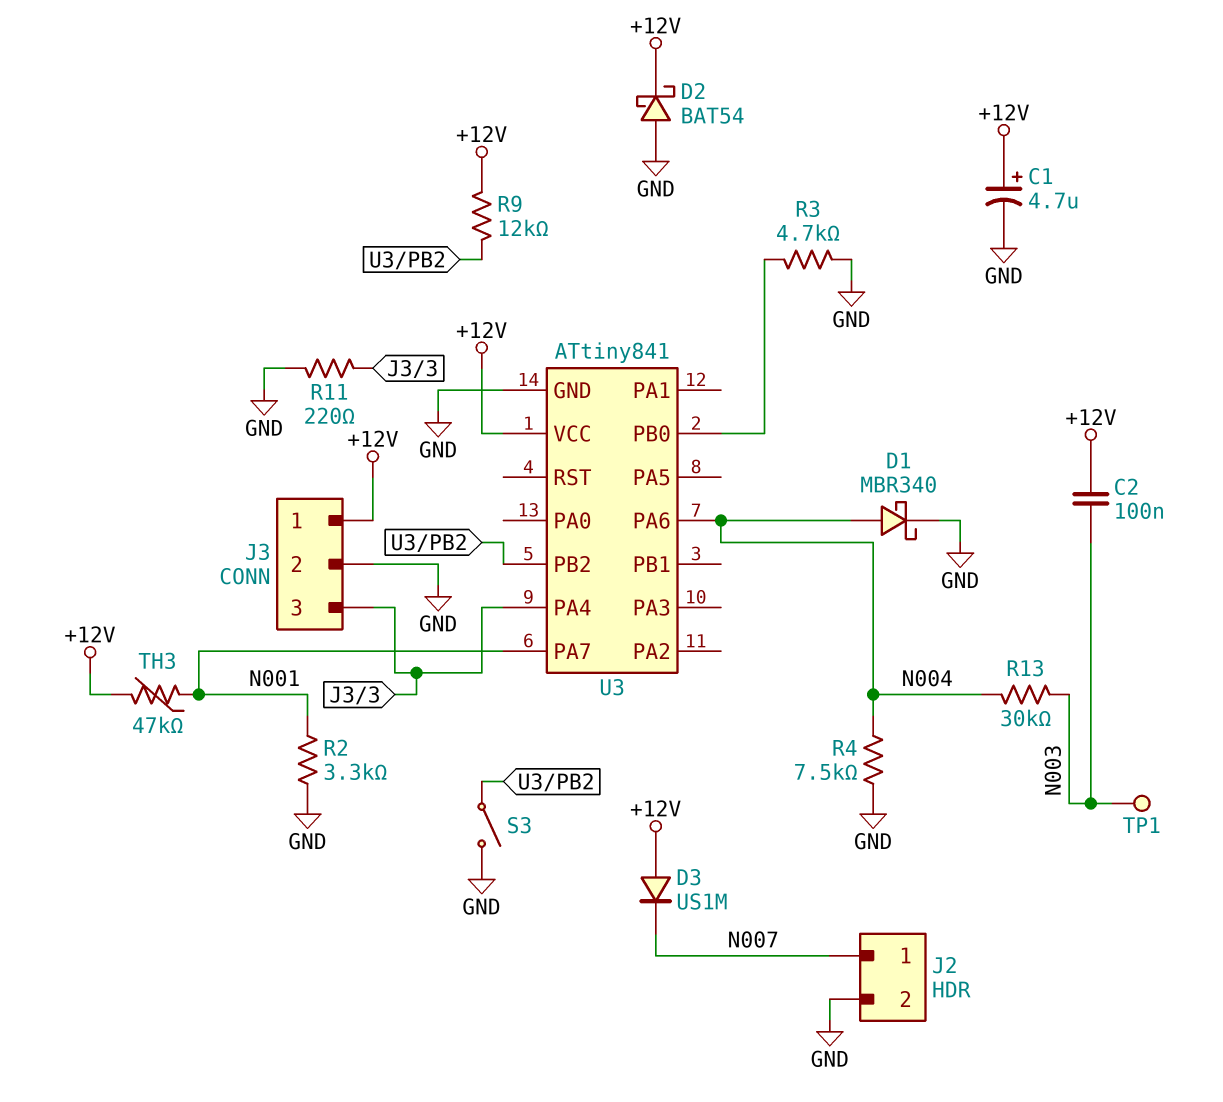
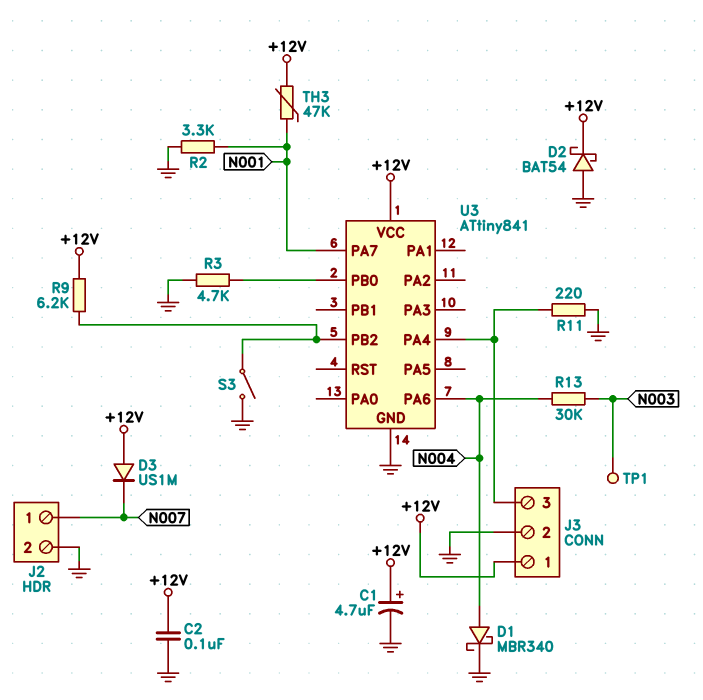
C2: 100nF (+12V, N003) -> 100nF (+12V, GND)
R4: 7.5k (GND, N004) -> none
R9: 12k (+12V, U3/PB2) -> 6.2k (+12V, U3/PB2)

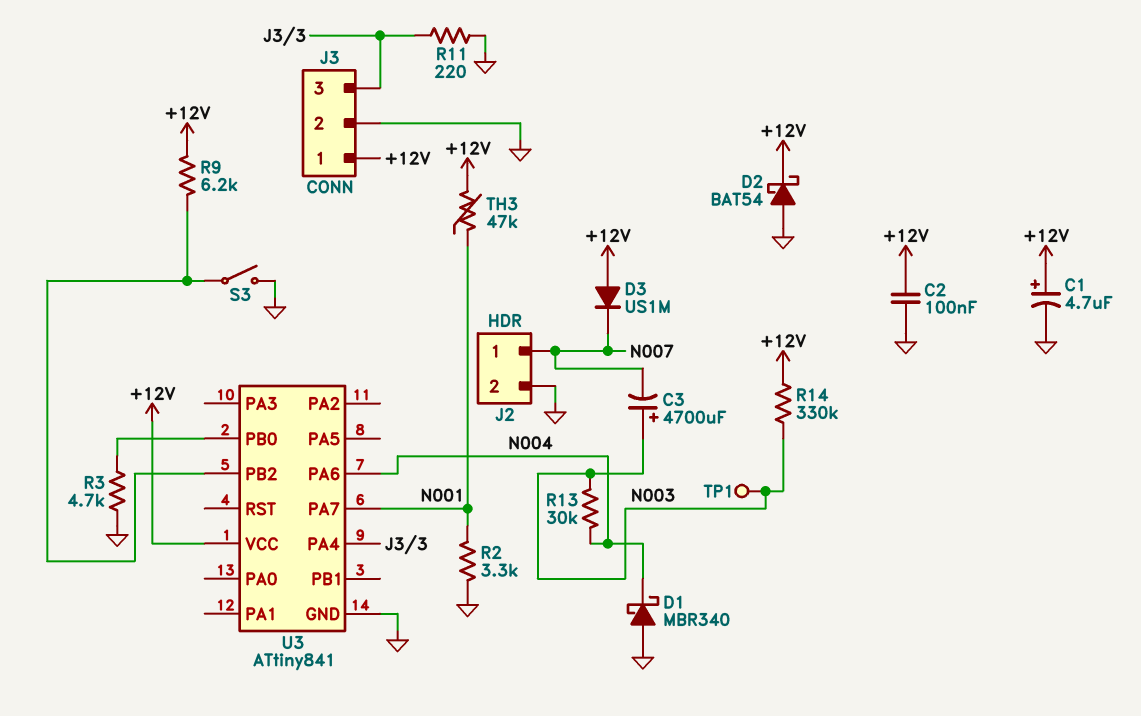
C3: none -> 4700uF (plus N003, minus N007)
D1: schottky MBR340 (A N004, K GND) -> schottky MBR340 (A GND, K N004)
R14: none -> 330k (+12V, N003)

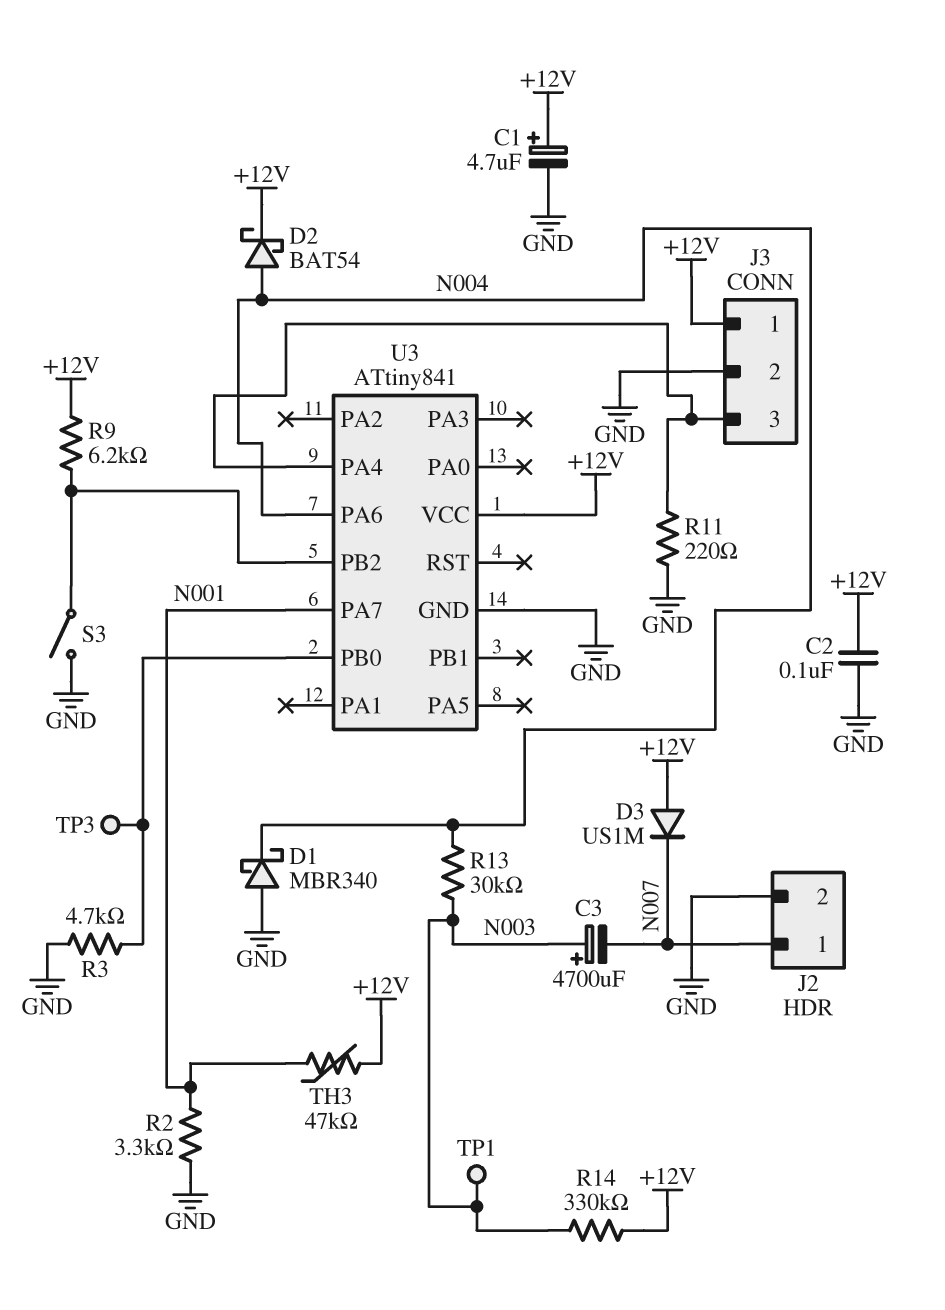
D2: schottky BAT54 (A GND, K +12V) -> schottky BAT54 (A N004, K +12V)
TP3: none -> test point (U3/PB0)

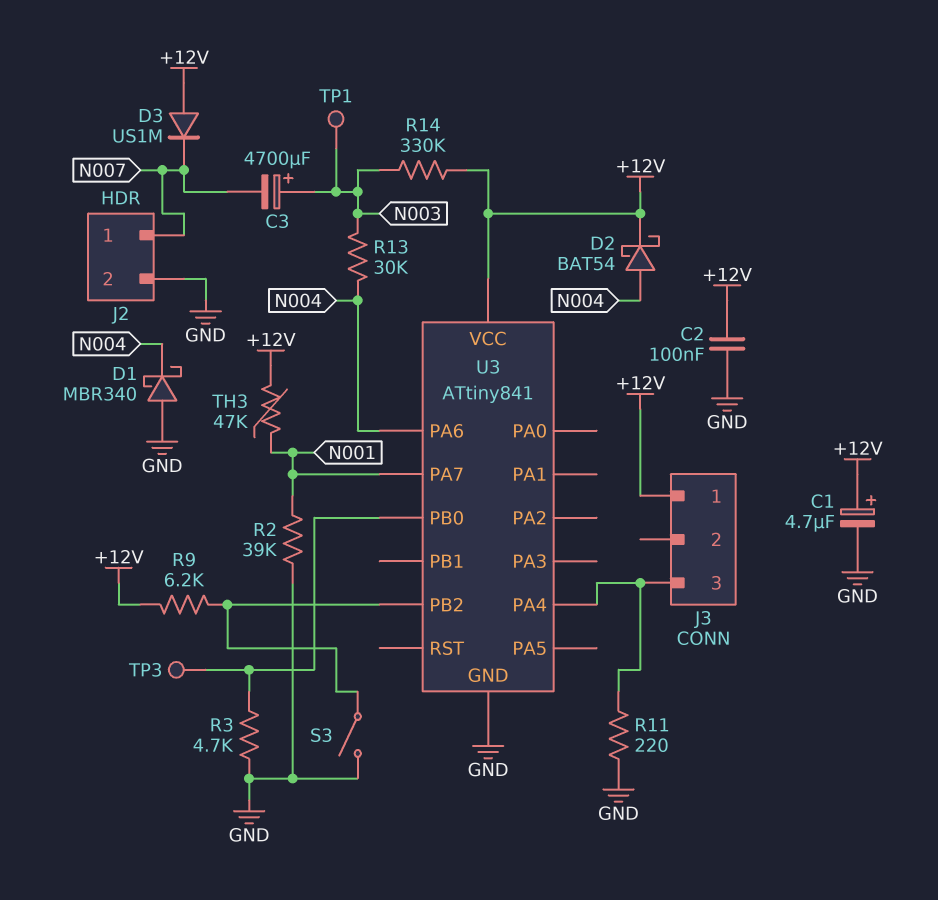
J3 pin 2: GND -> none
R2: 3.3k (GND, N001) -> 39k (GND, N001)

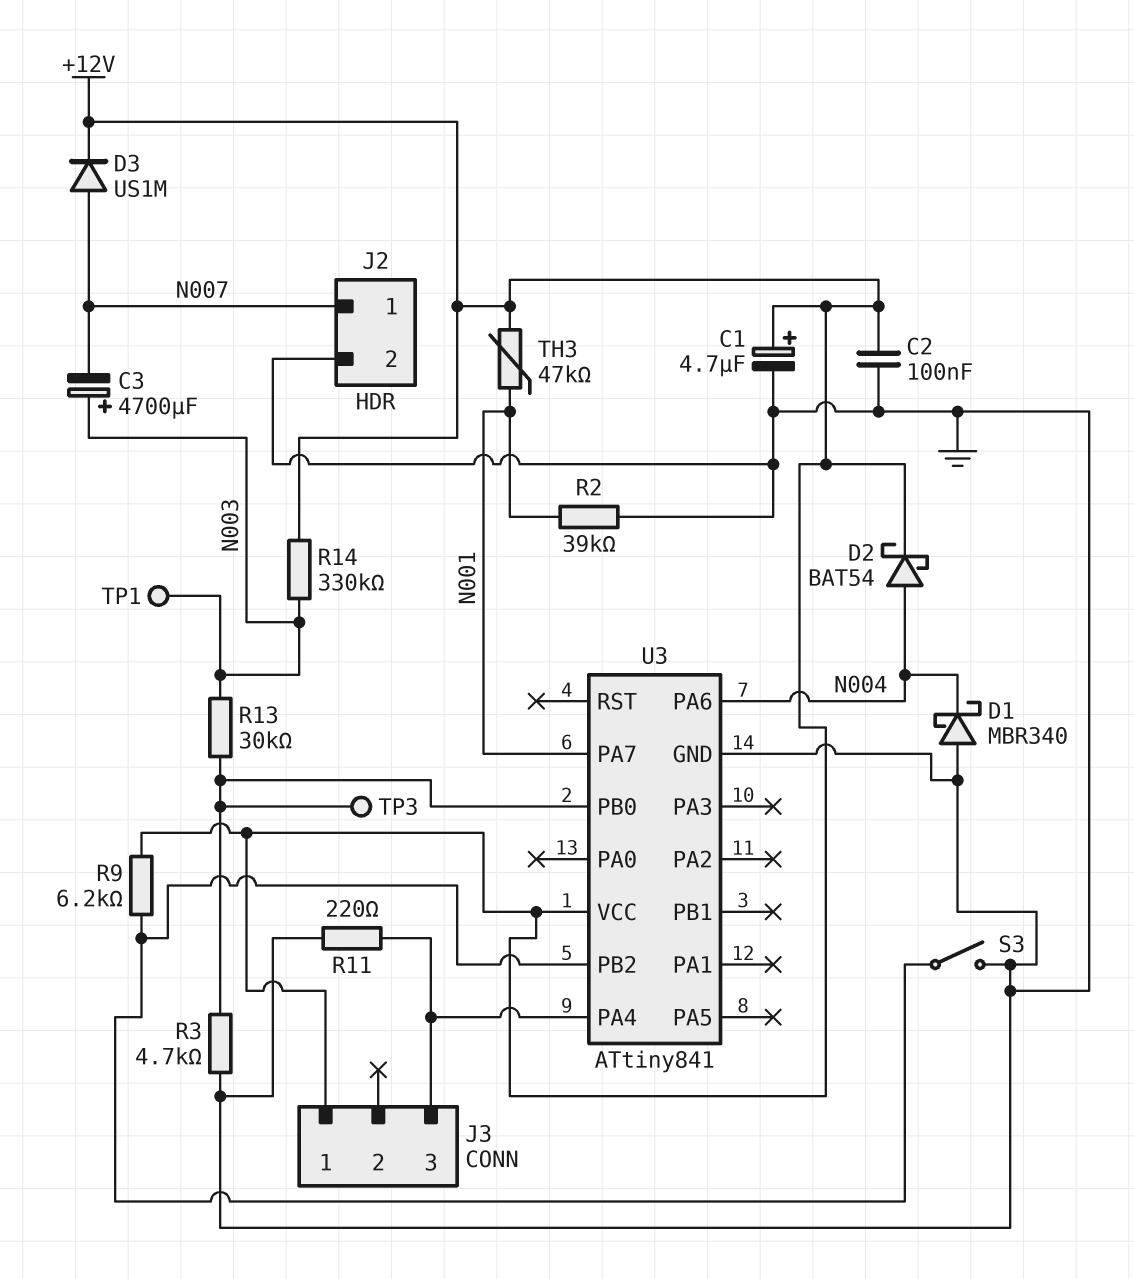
D3: diode US1M (A +12V, K N007) -> diode US1M (A N007, K +12V)
R13: 30k (N003, N004) -> 30k (N003, U3/PB0)

